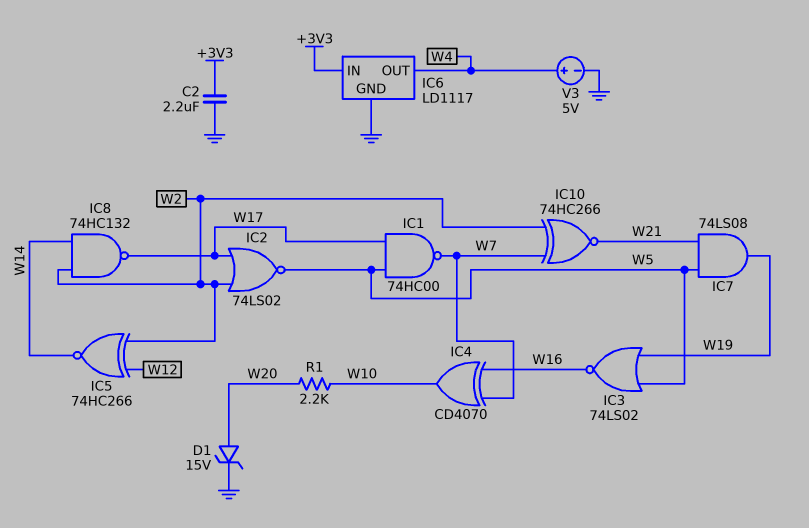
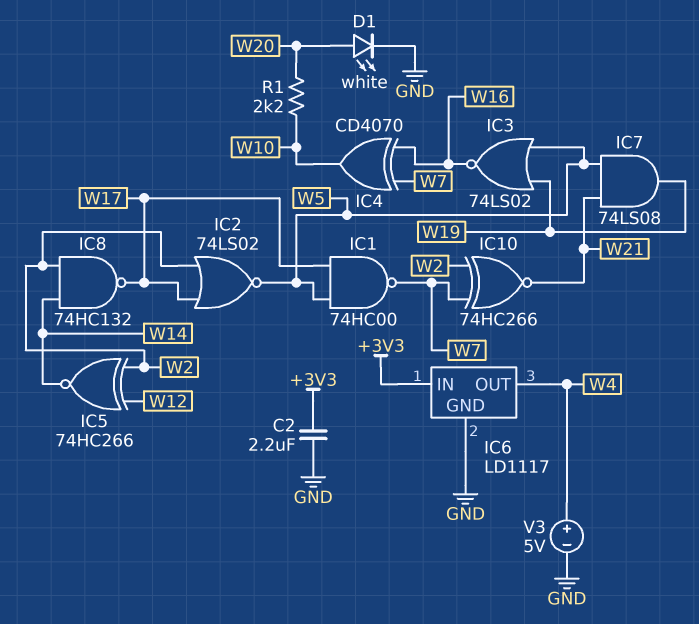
D1: zener 15V (A W20, K GND) -> LED white (A W20, K GND)

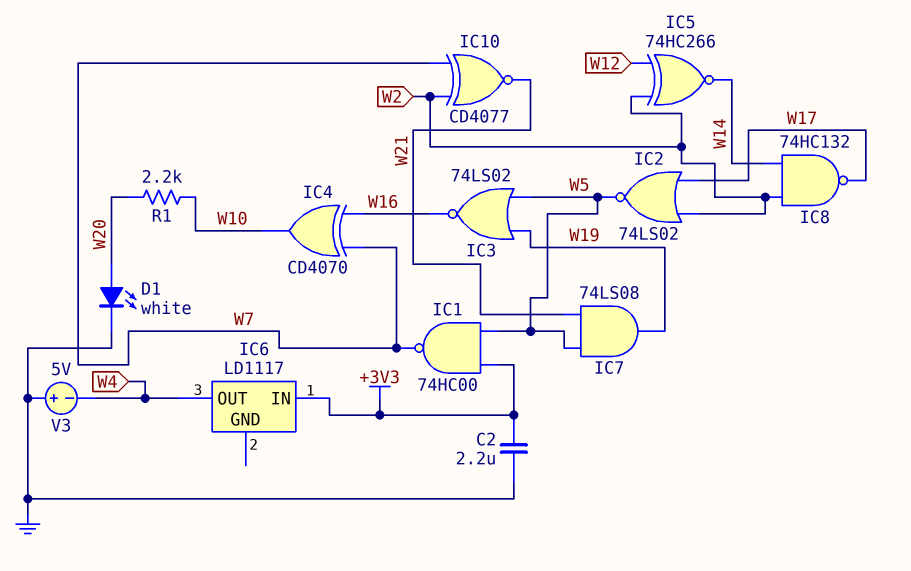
IC1: NAND 74HC00 (in W5, in W17, out W7) -> NAND 74HC00 (in +3V3, in W5, out W7)
IC6 pin GND: GND -> none
IC10: XNOR 74HC266 (in W2, in W7, out W21) -> XNOR CD4077 (in W2, in W7, out W21)
V3: 5V (plus W4, minus GND) -> 5V (plus GND, minus W4)

